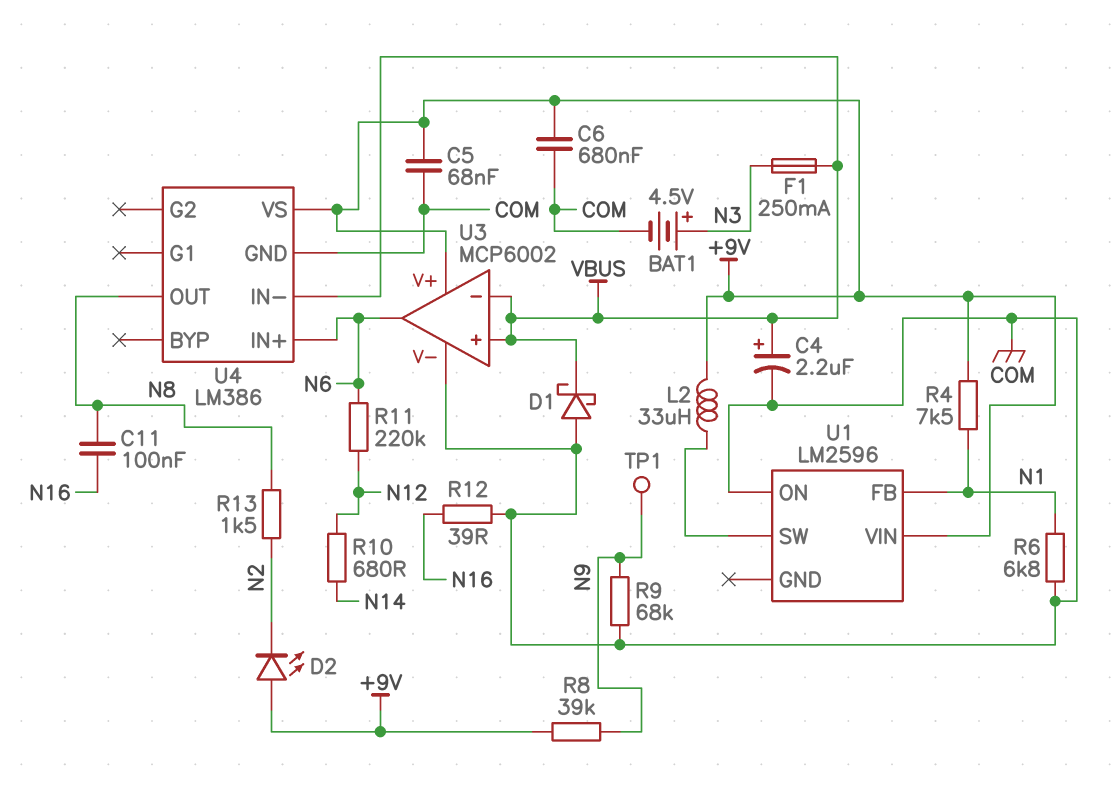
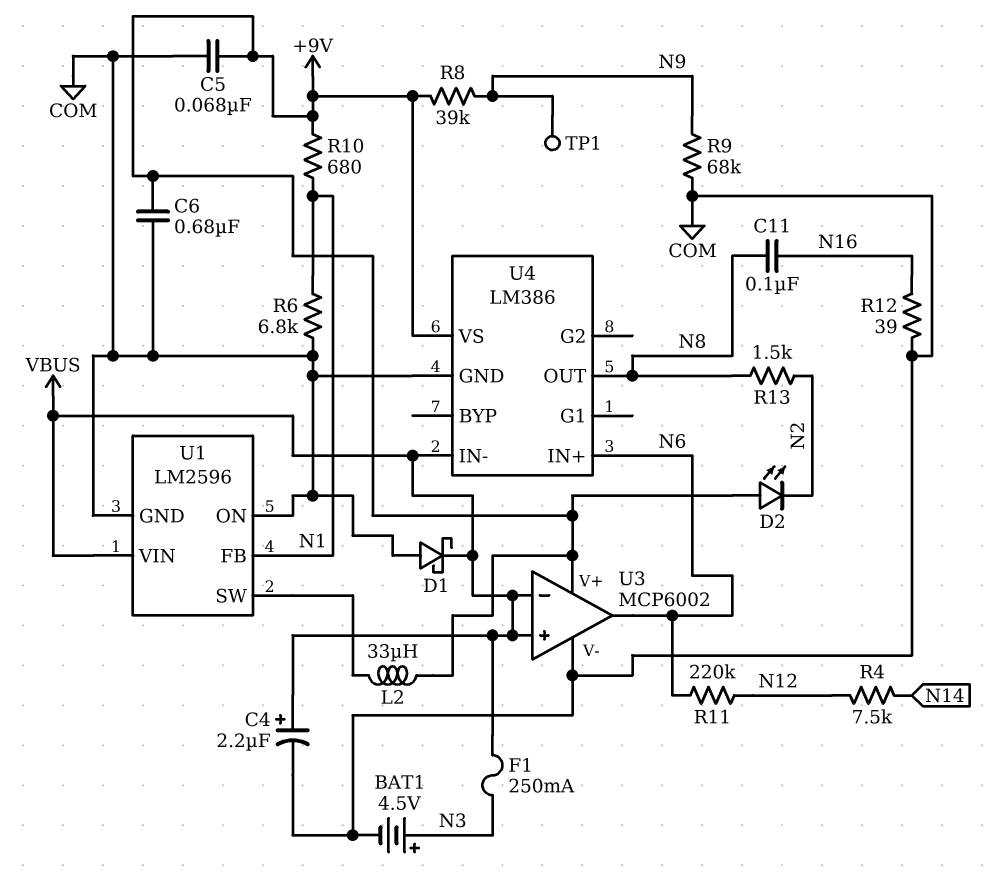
R4: 7.5k (+9V, N1) -> 7.5k (N12, N14)
R10: 680 (N12, N14) -> 680 (+9V, N1)
U1 pin GND: none -> COM
U1 pin VIN: +9V -> VBUS

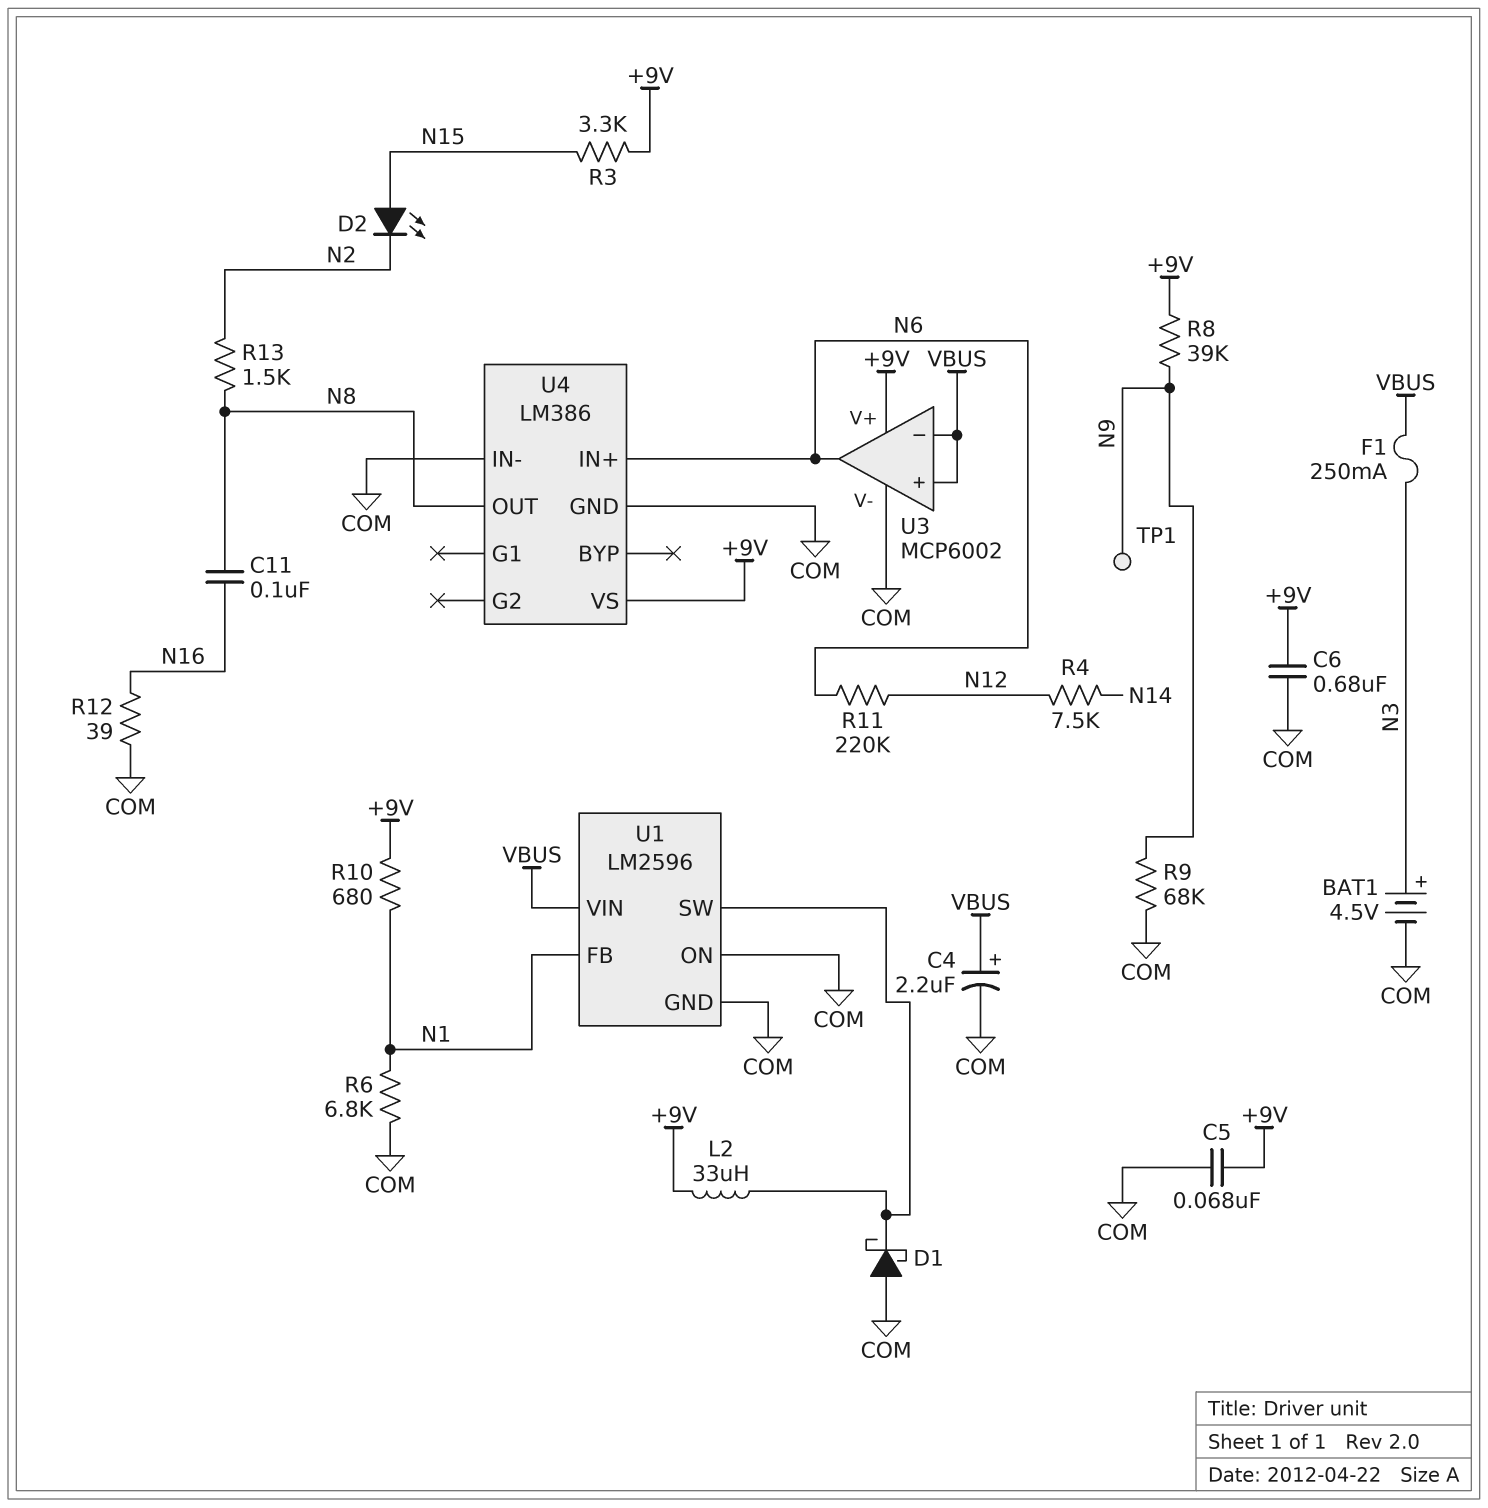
D1: schottky (A COM, K VBUS) -> schottky (A COM, K U1/SW)
D2: LED (A +9V, K N2) -> LED (A N15, K N2)
R3: none -> 3.3k (+9V, N15)
U4 pin IN-: VBUS -> COM

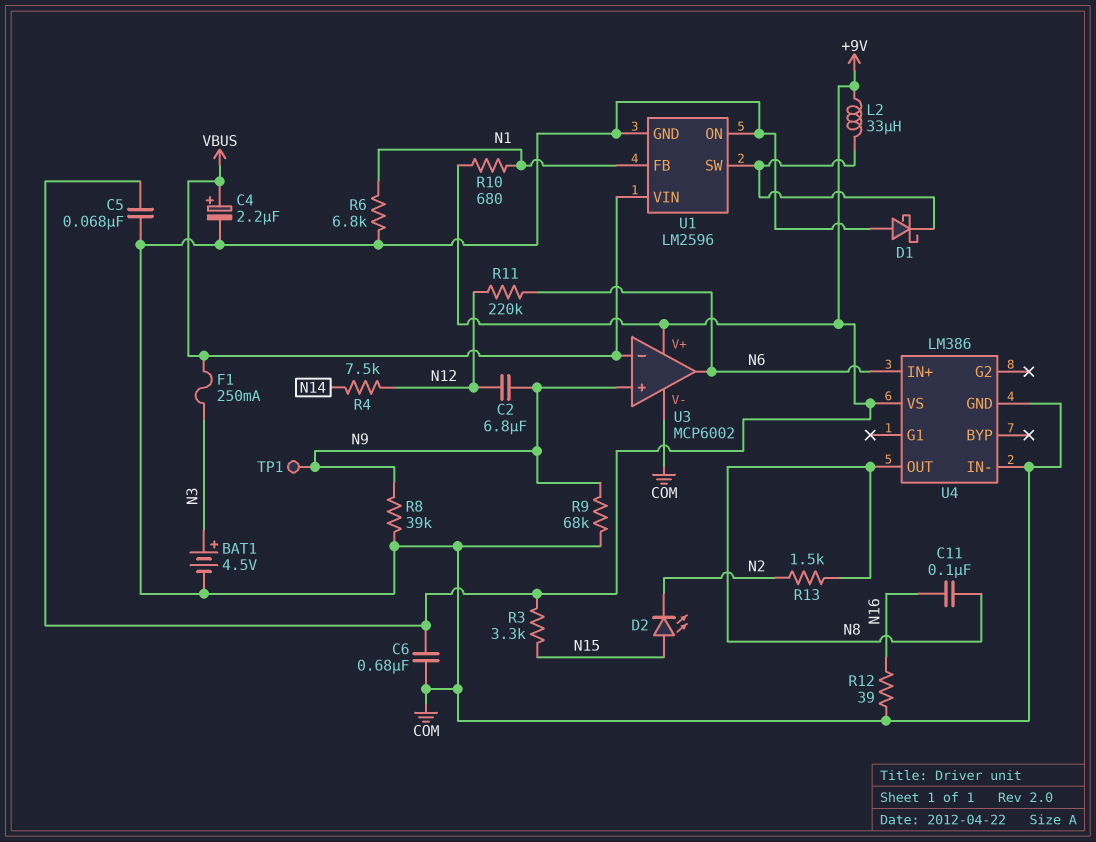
C2: none -> 6.8uF (N9, N12)
R8: 39k (+9V, N9) -> 39k (COM, N9)
U3 pin in+: VBUS -> N9

